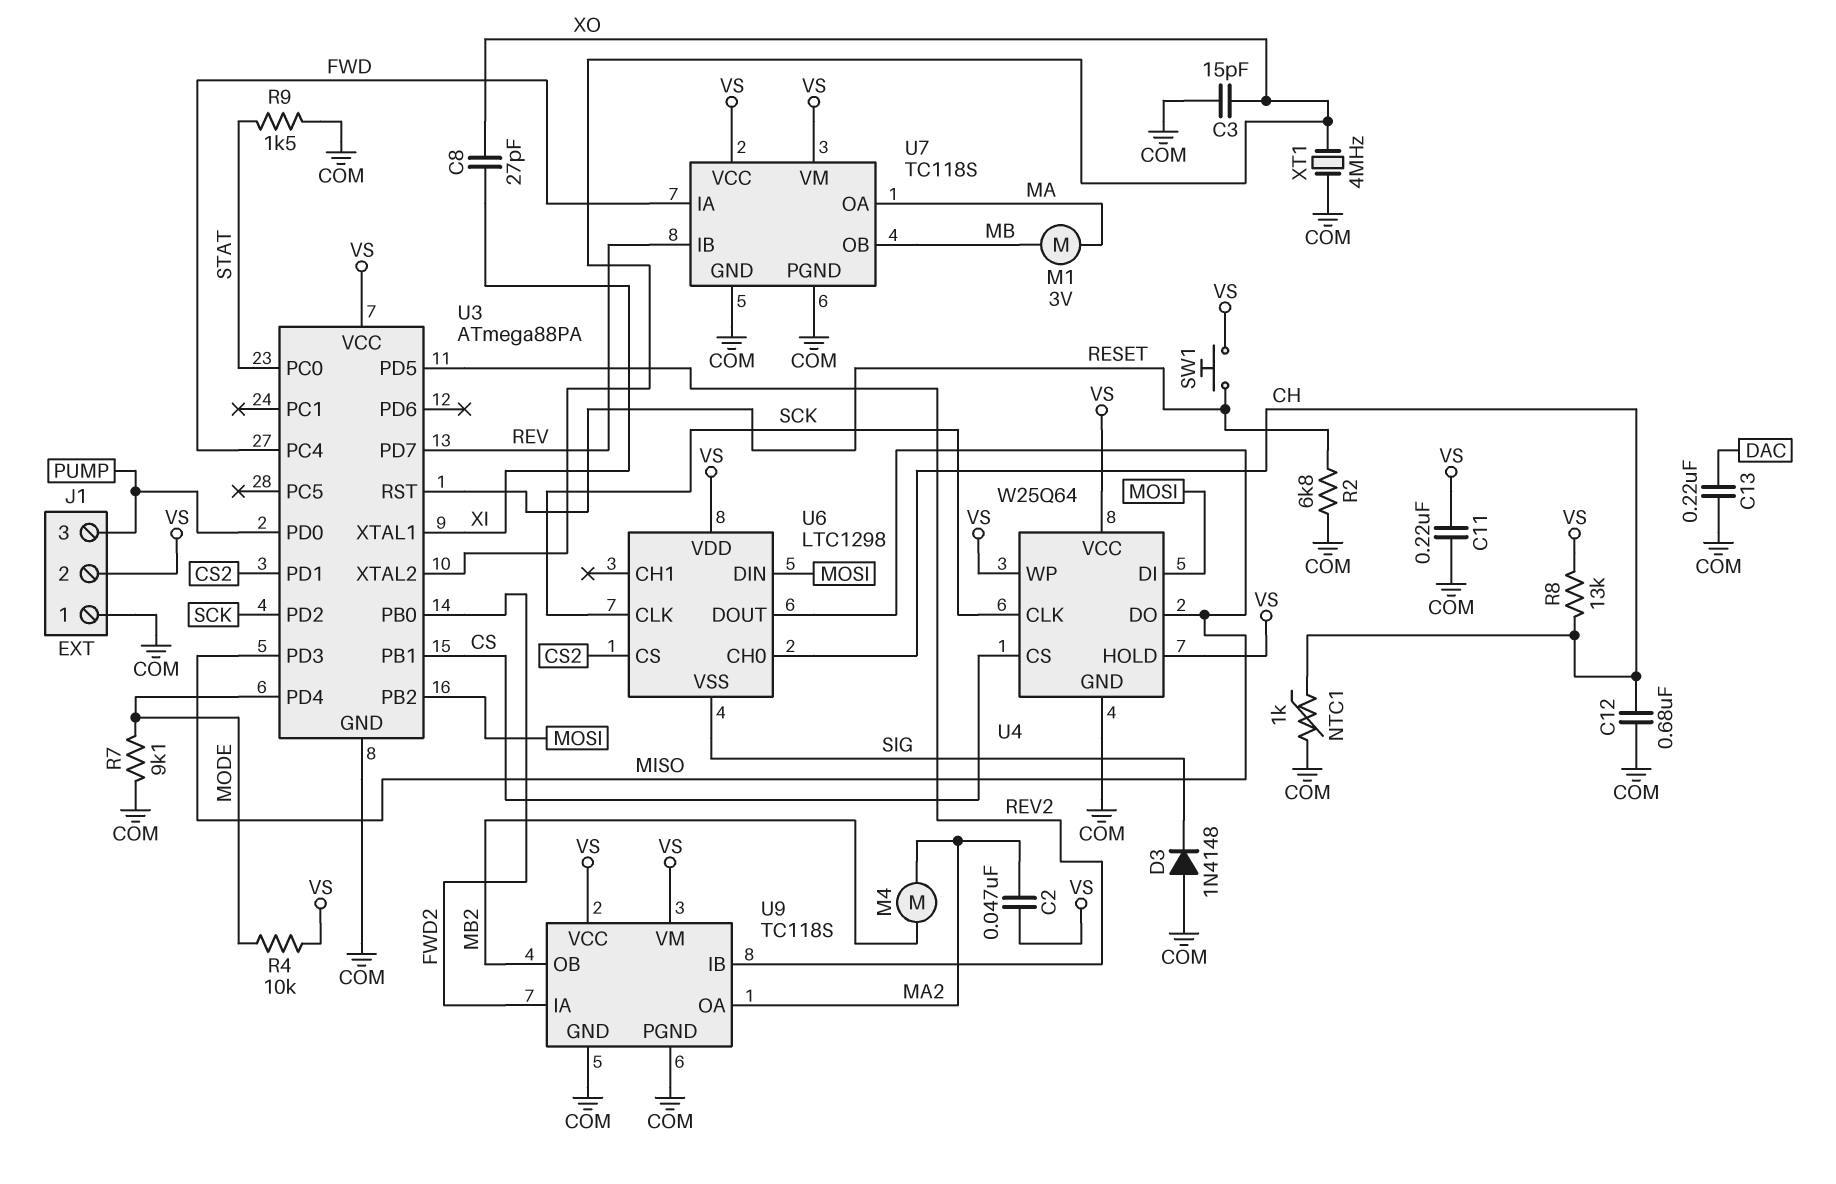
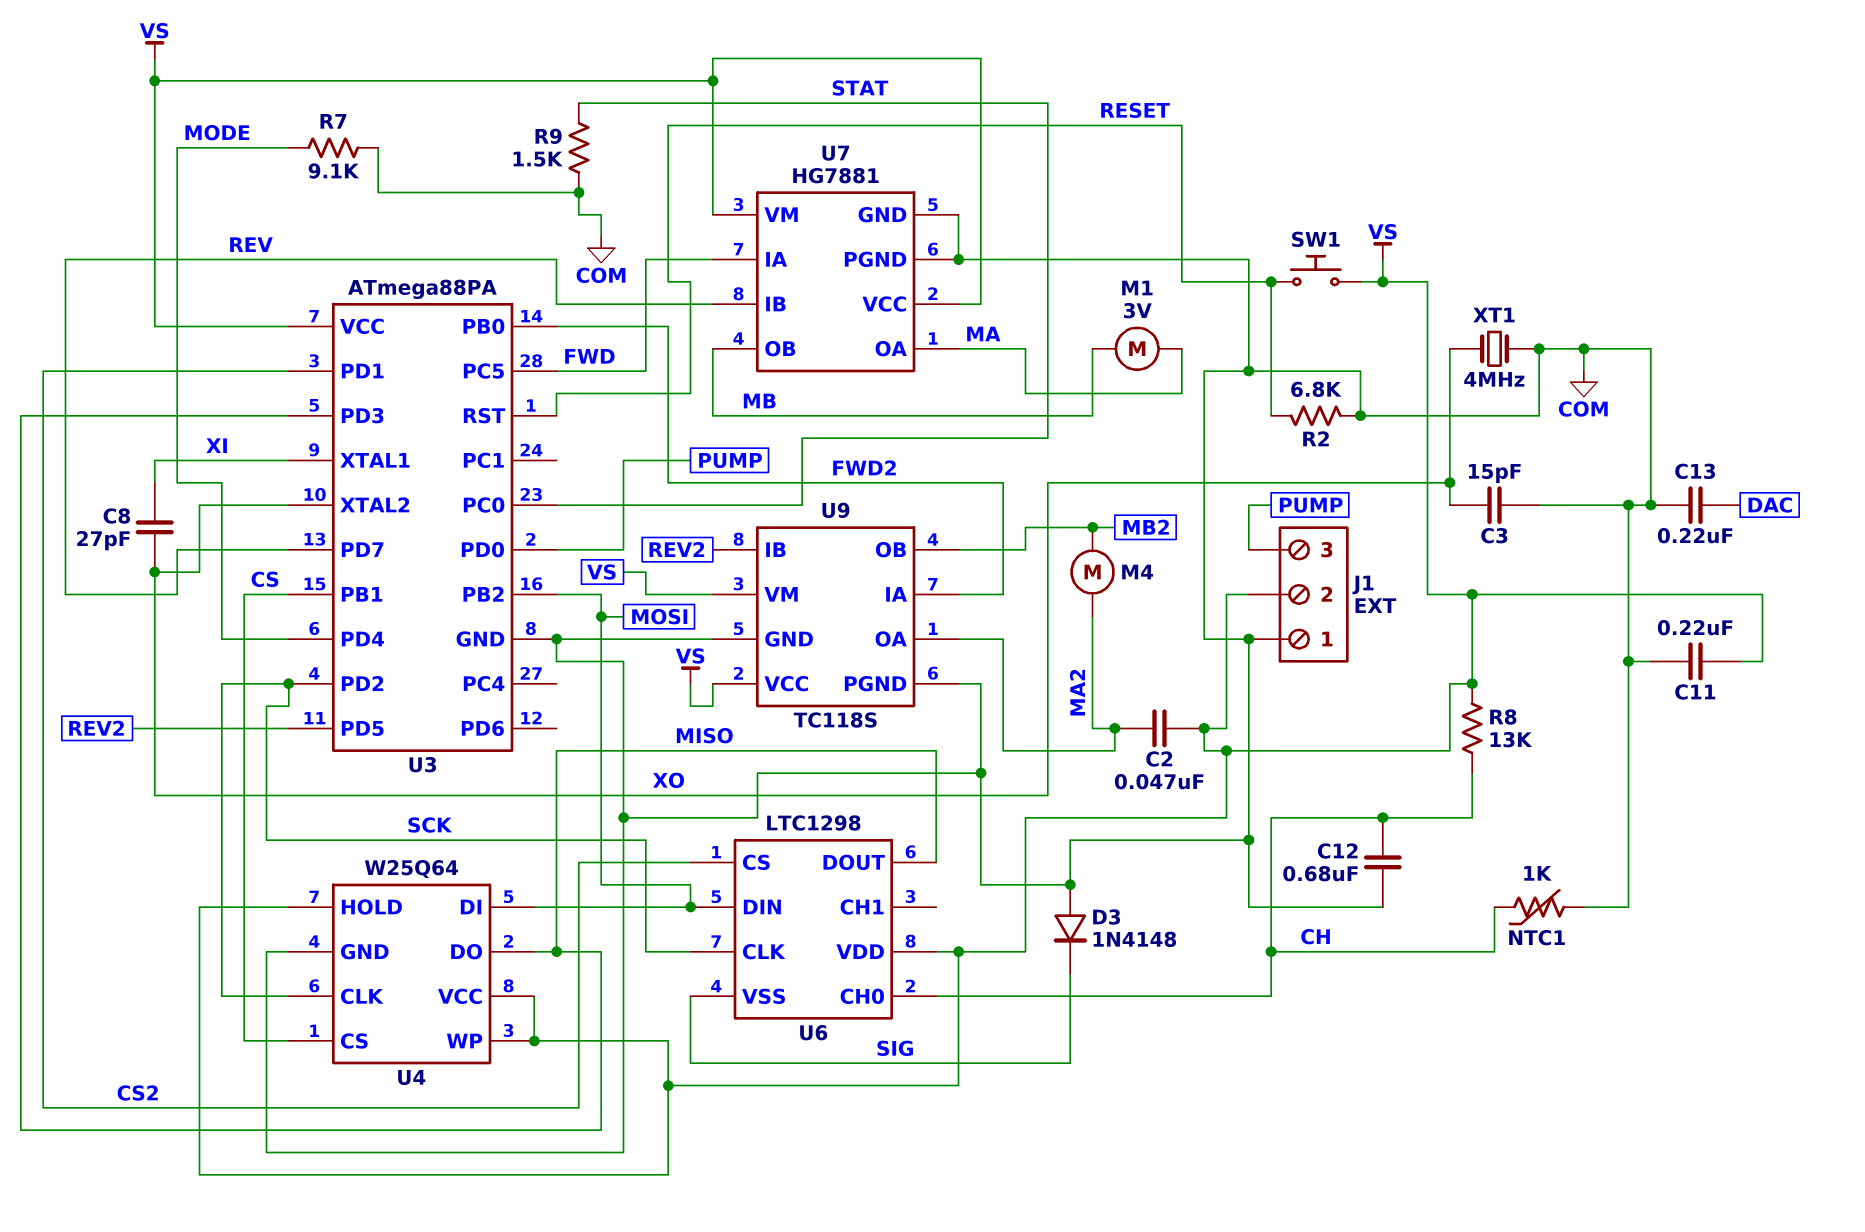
R4: 10k (MODE, VS) -> none
U3 pin PC4: FWD -> none
U3 pin PC5: none -> FWD
U7: TC118S -> HG7881

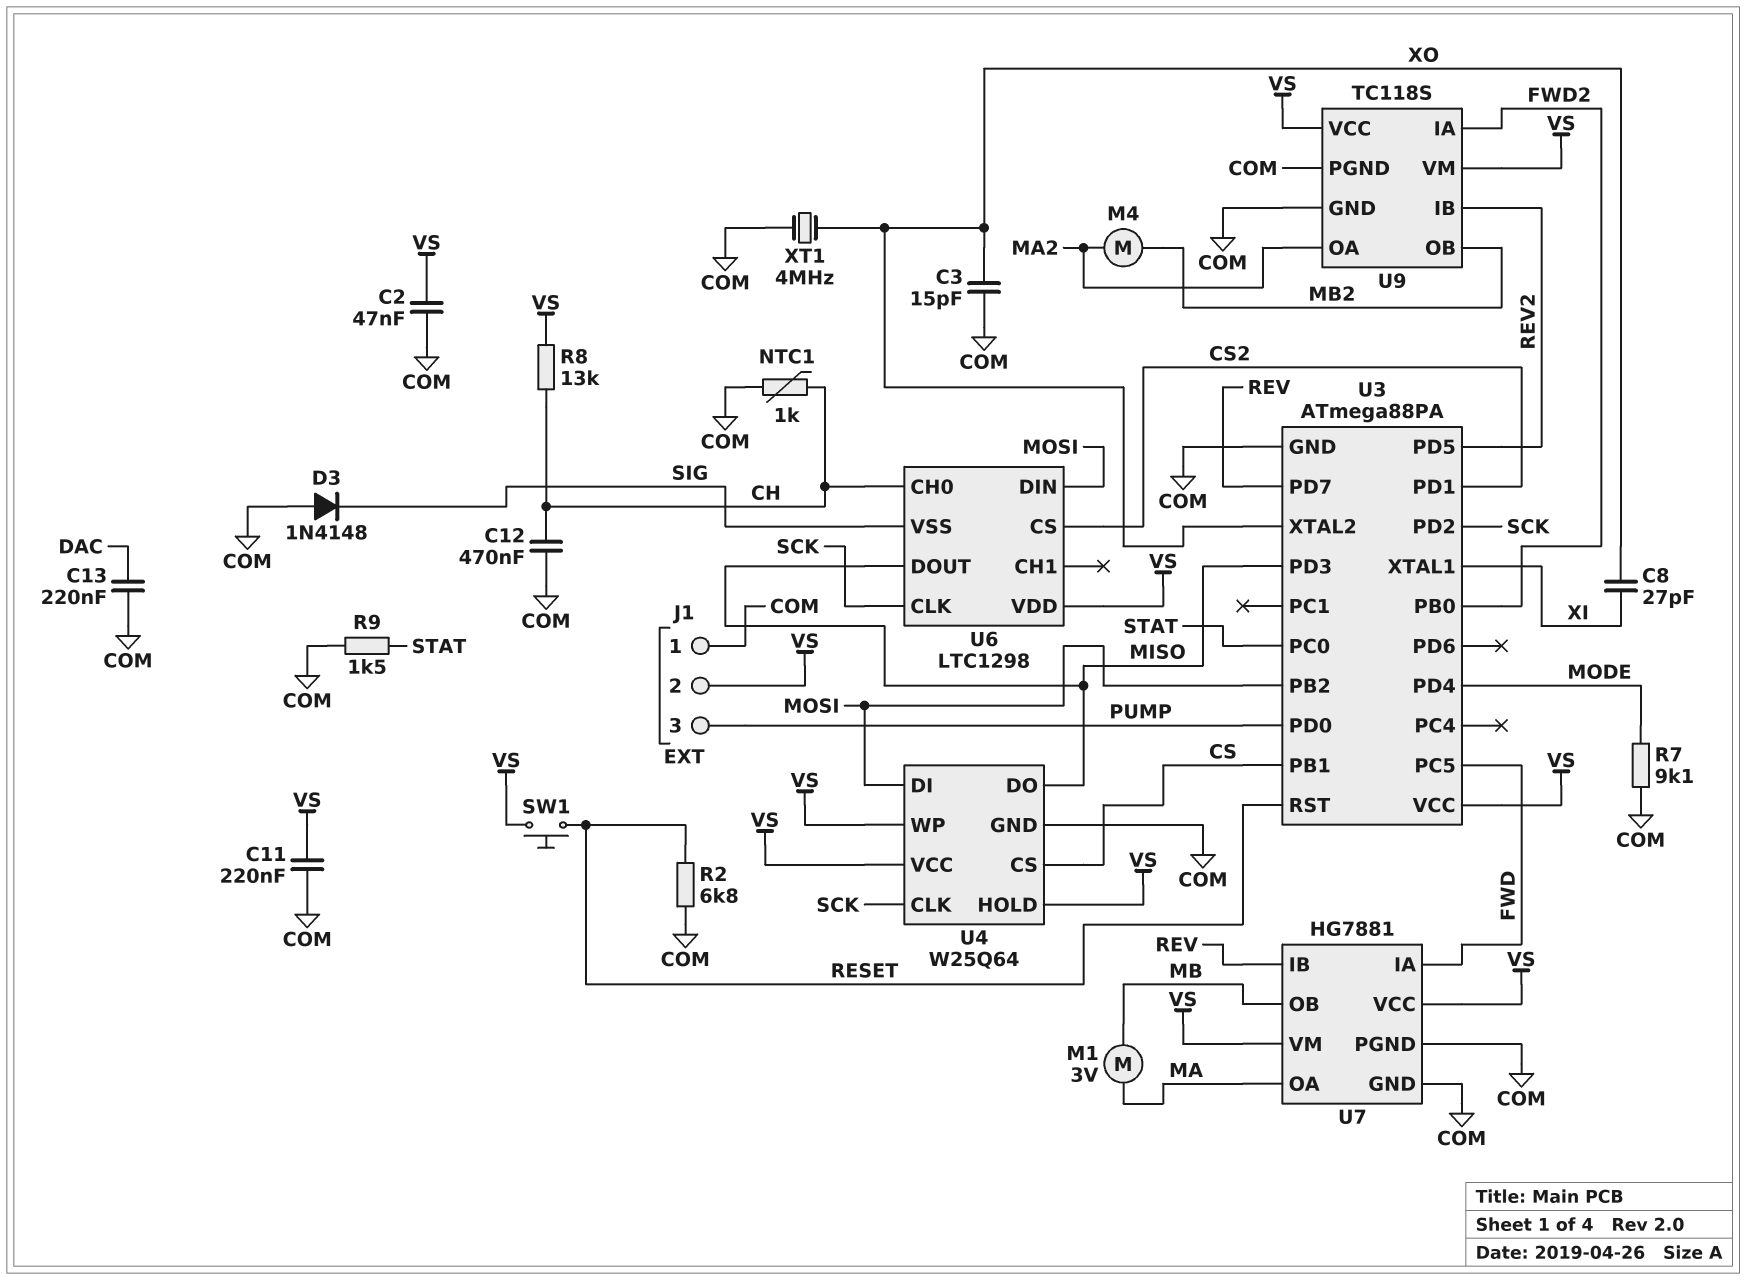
C2: 47nF (MA2, VS) -> 47nF (COM, VS)
C12: 680nF (CH, COM) -> 470nF (CH, COM)

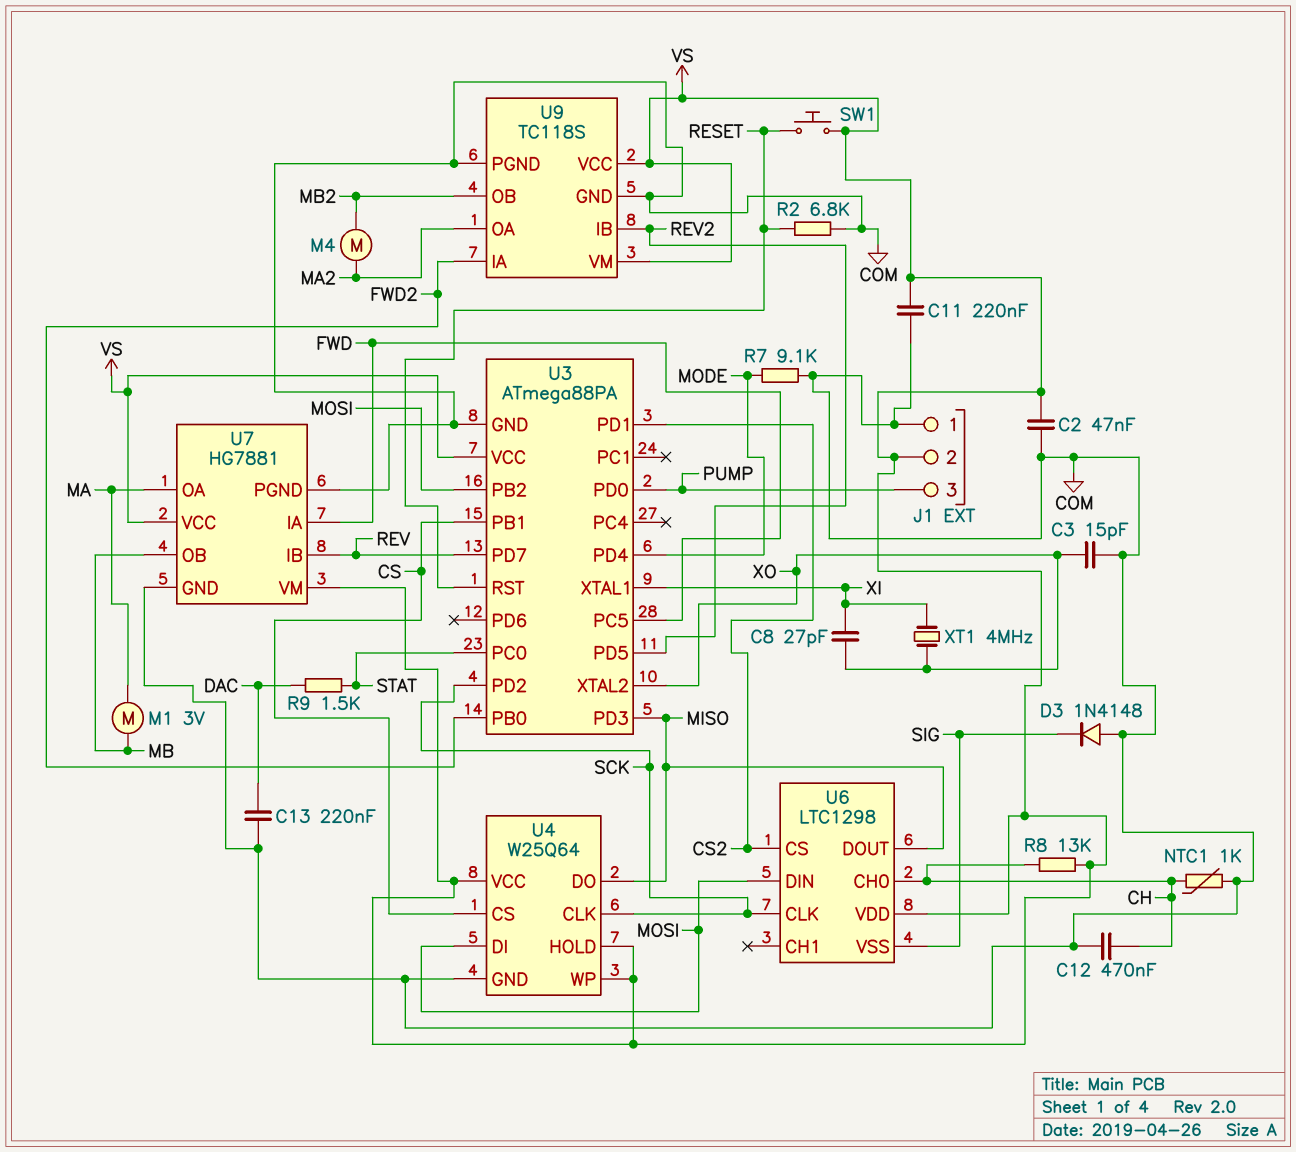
R9: 1.5k (COM, STAT) -> 1.5k (DAC, STAT)
XT1: 4MHz (COM, XO) -> 4MHz (XI, XO)

